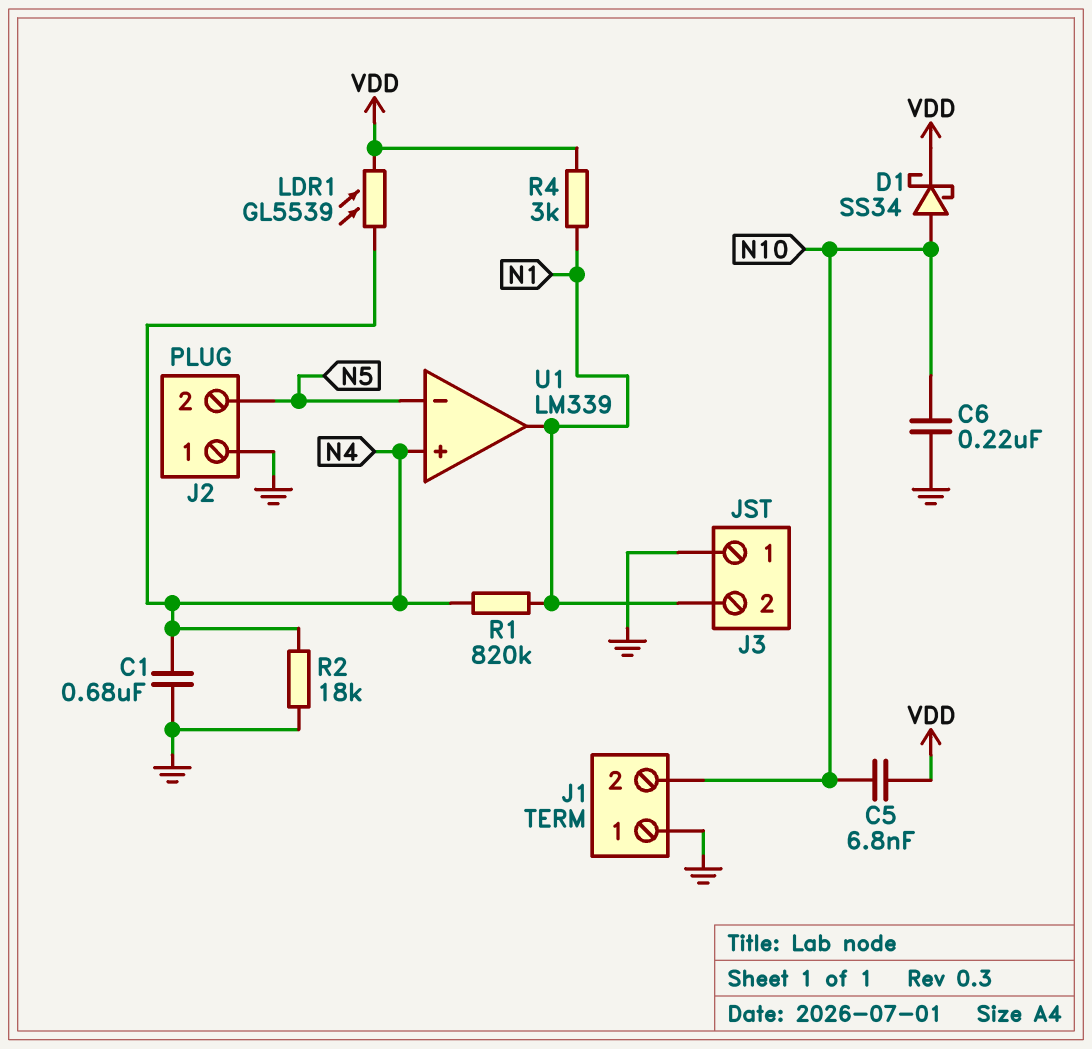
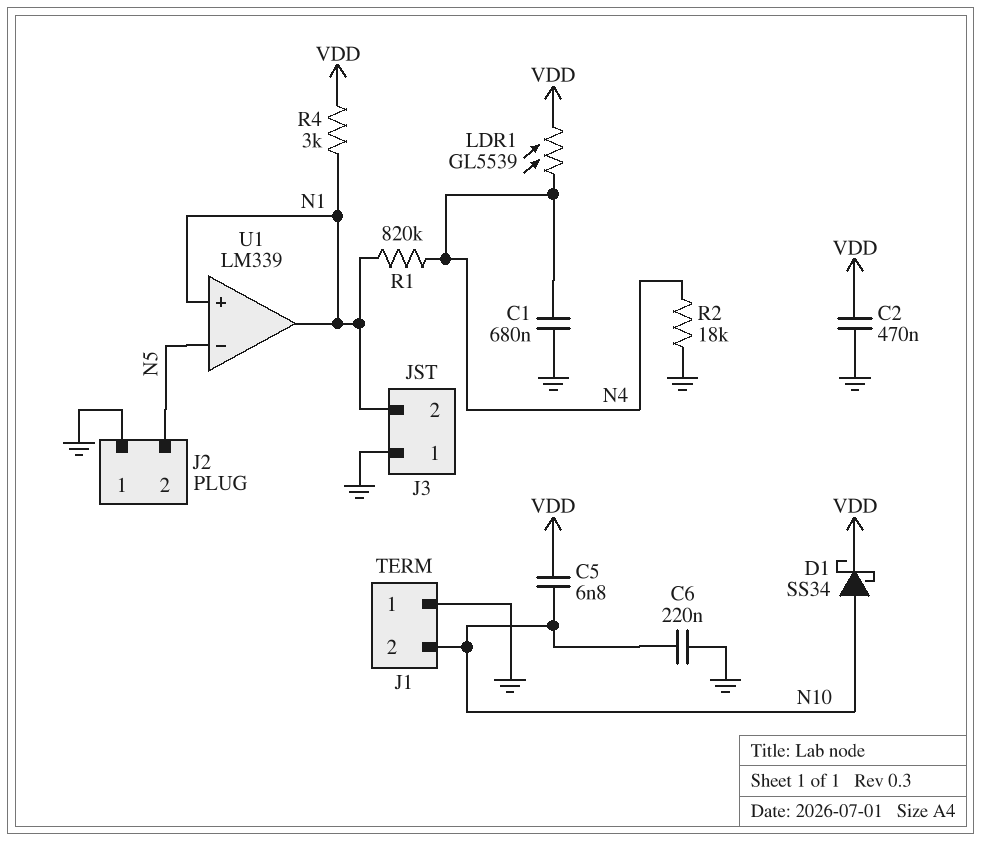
C2: none -> 470nF (GND, VDD)
U1 pin in+: N4 -> N1

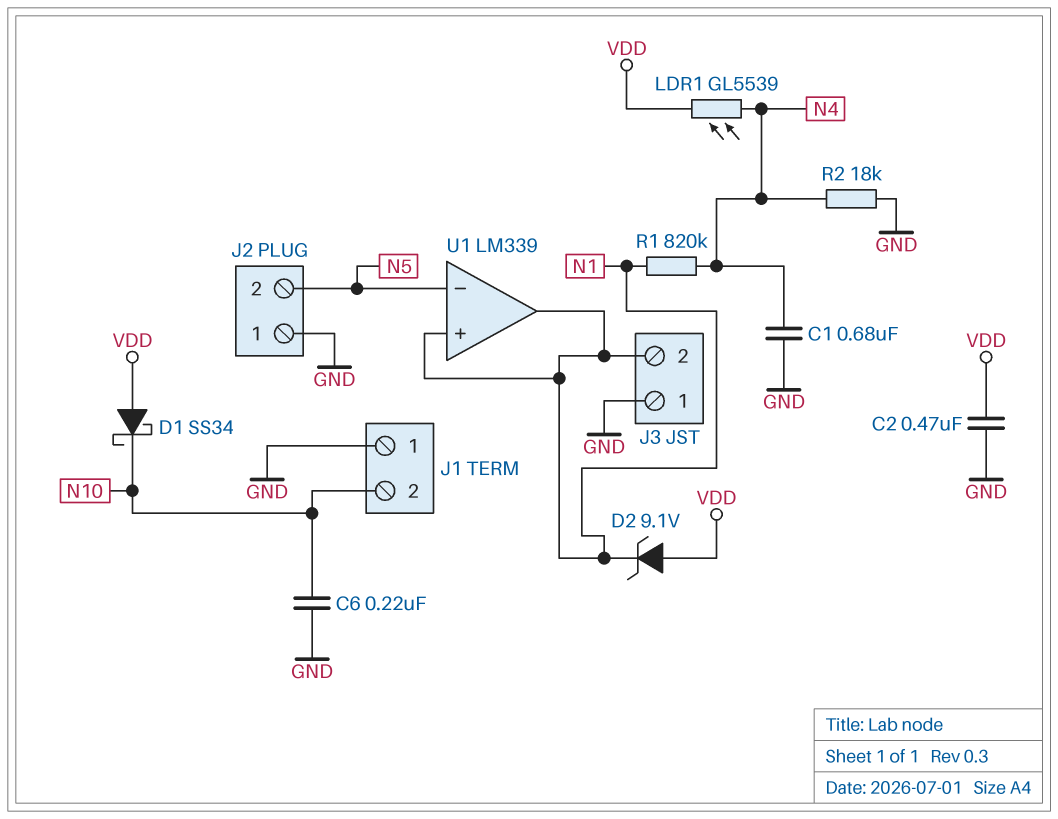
C5: 6.8nF (N10, VDD) -> none
D1: schottky SS34 (A N10, K VDD) -> schottky SS34 (A VDD, K N10)
D2: none -> zener 9.1V (A VDD, K N1)
R4: 3k (N1, VDD) -> none

